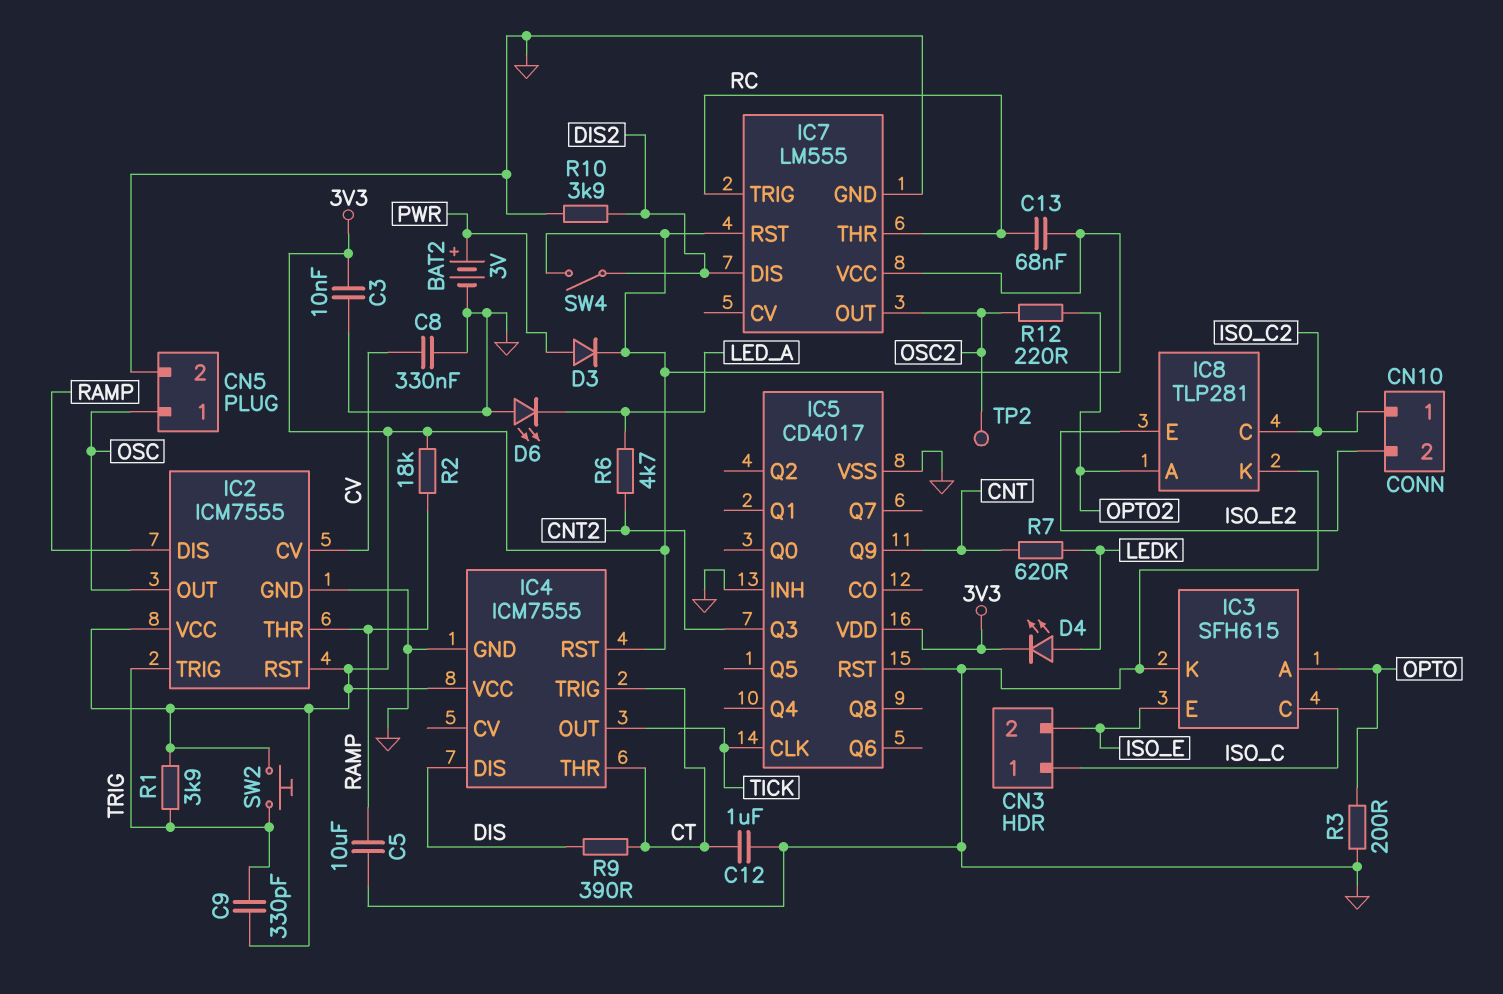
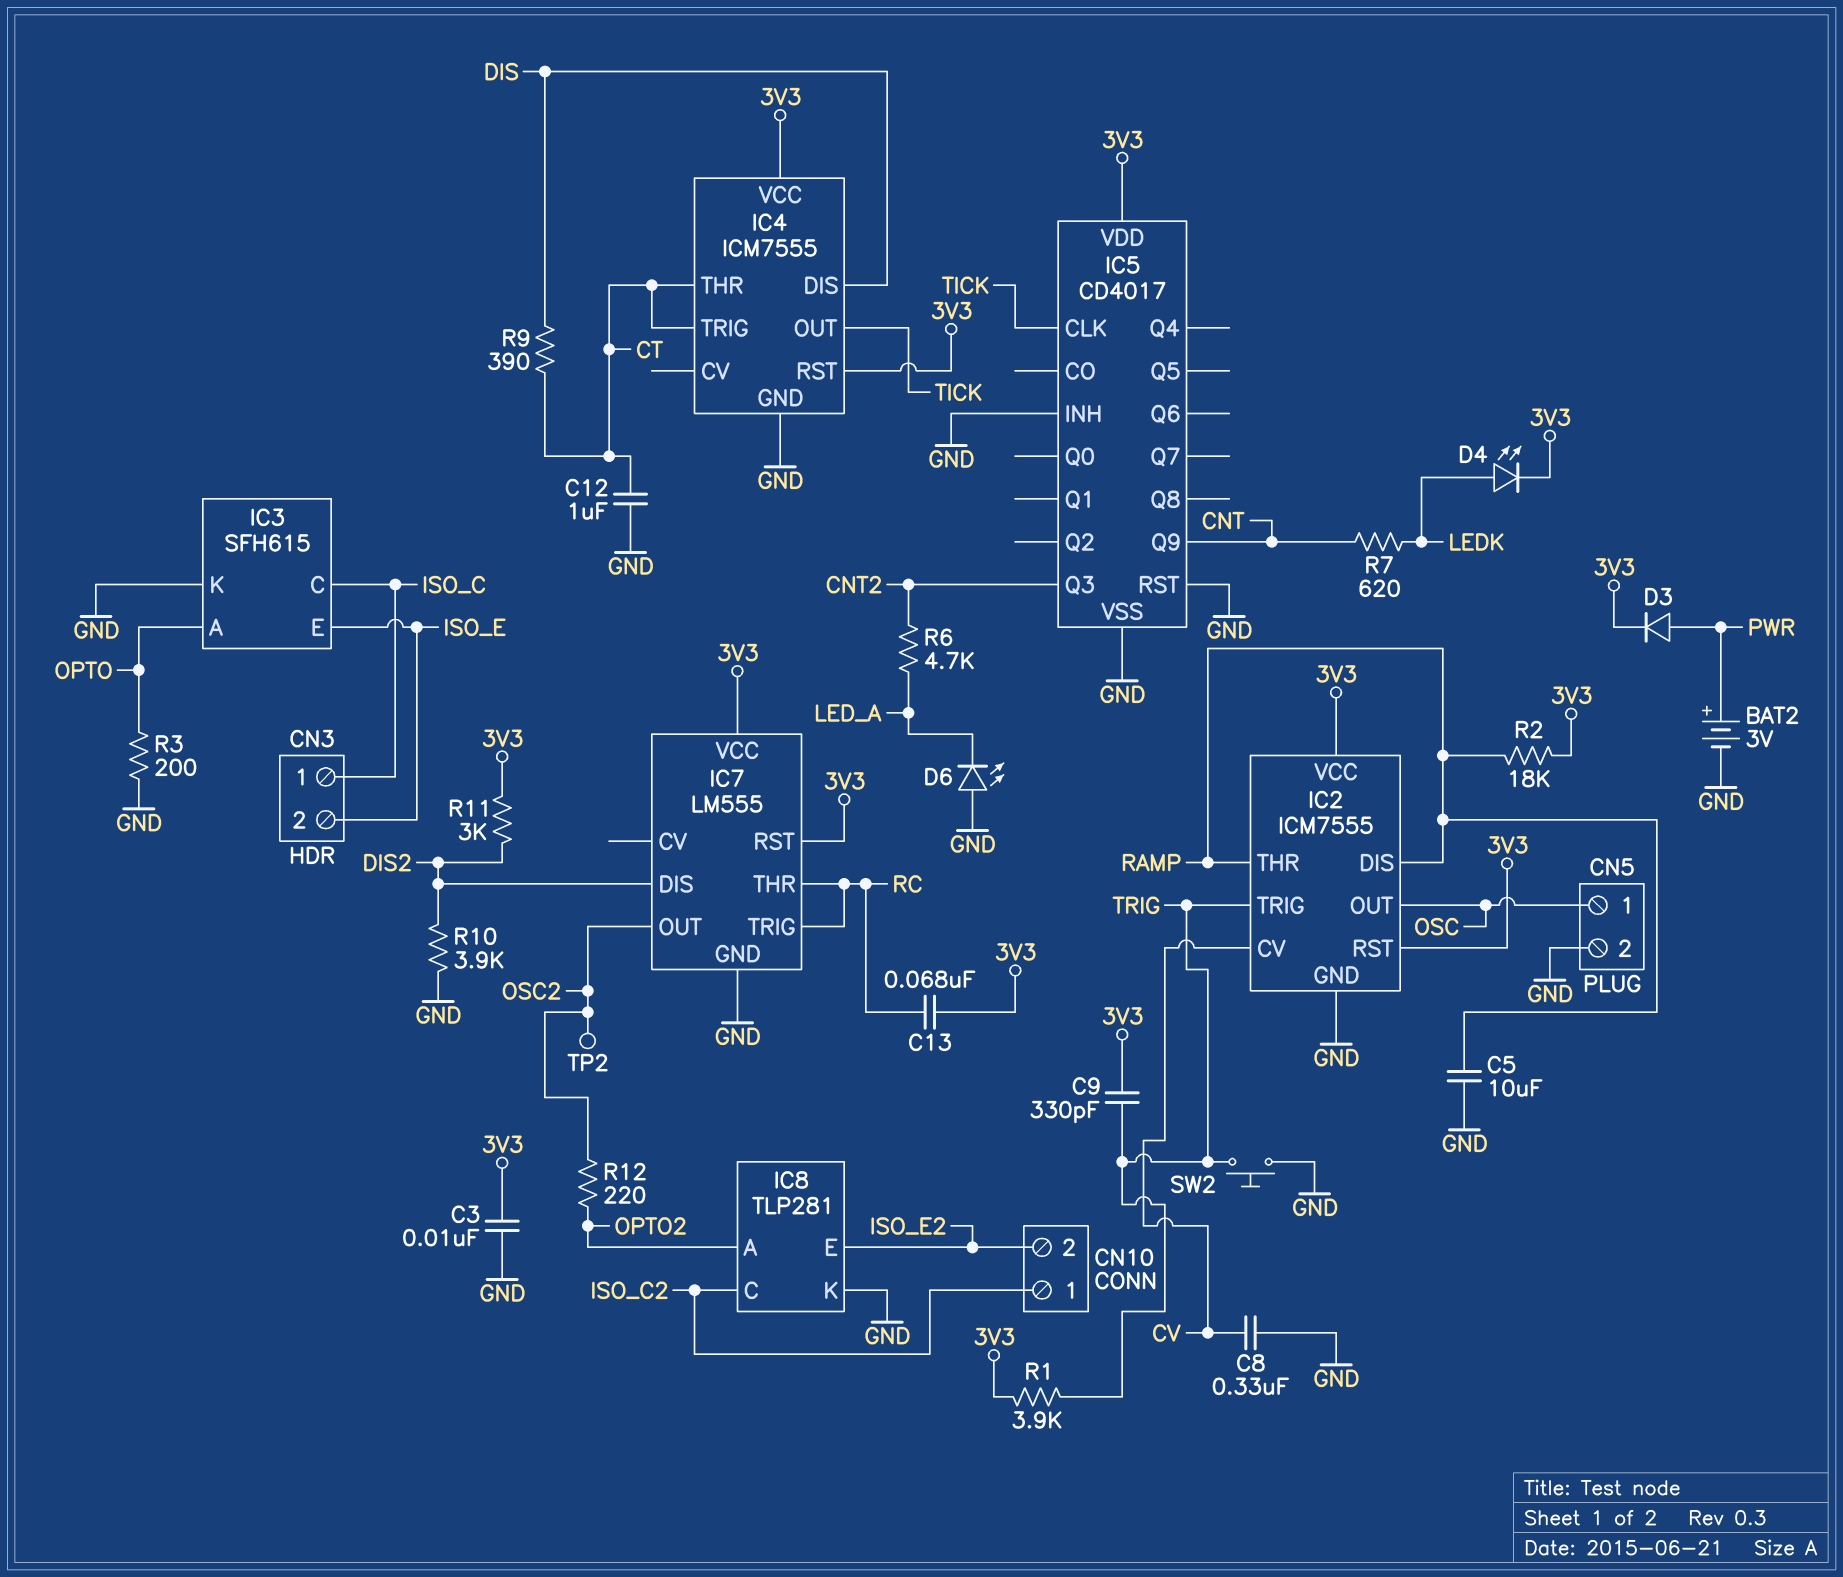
R11: none -> 3k (3V3, DIS2)
SW2: button (3V3, TRIG) -> button (GND, TRIG)
SW4: switch (3V3, DIS2) -> none

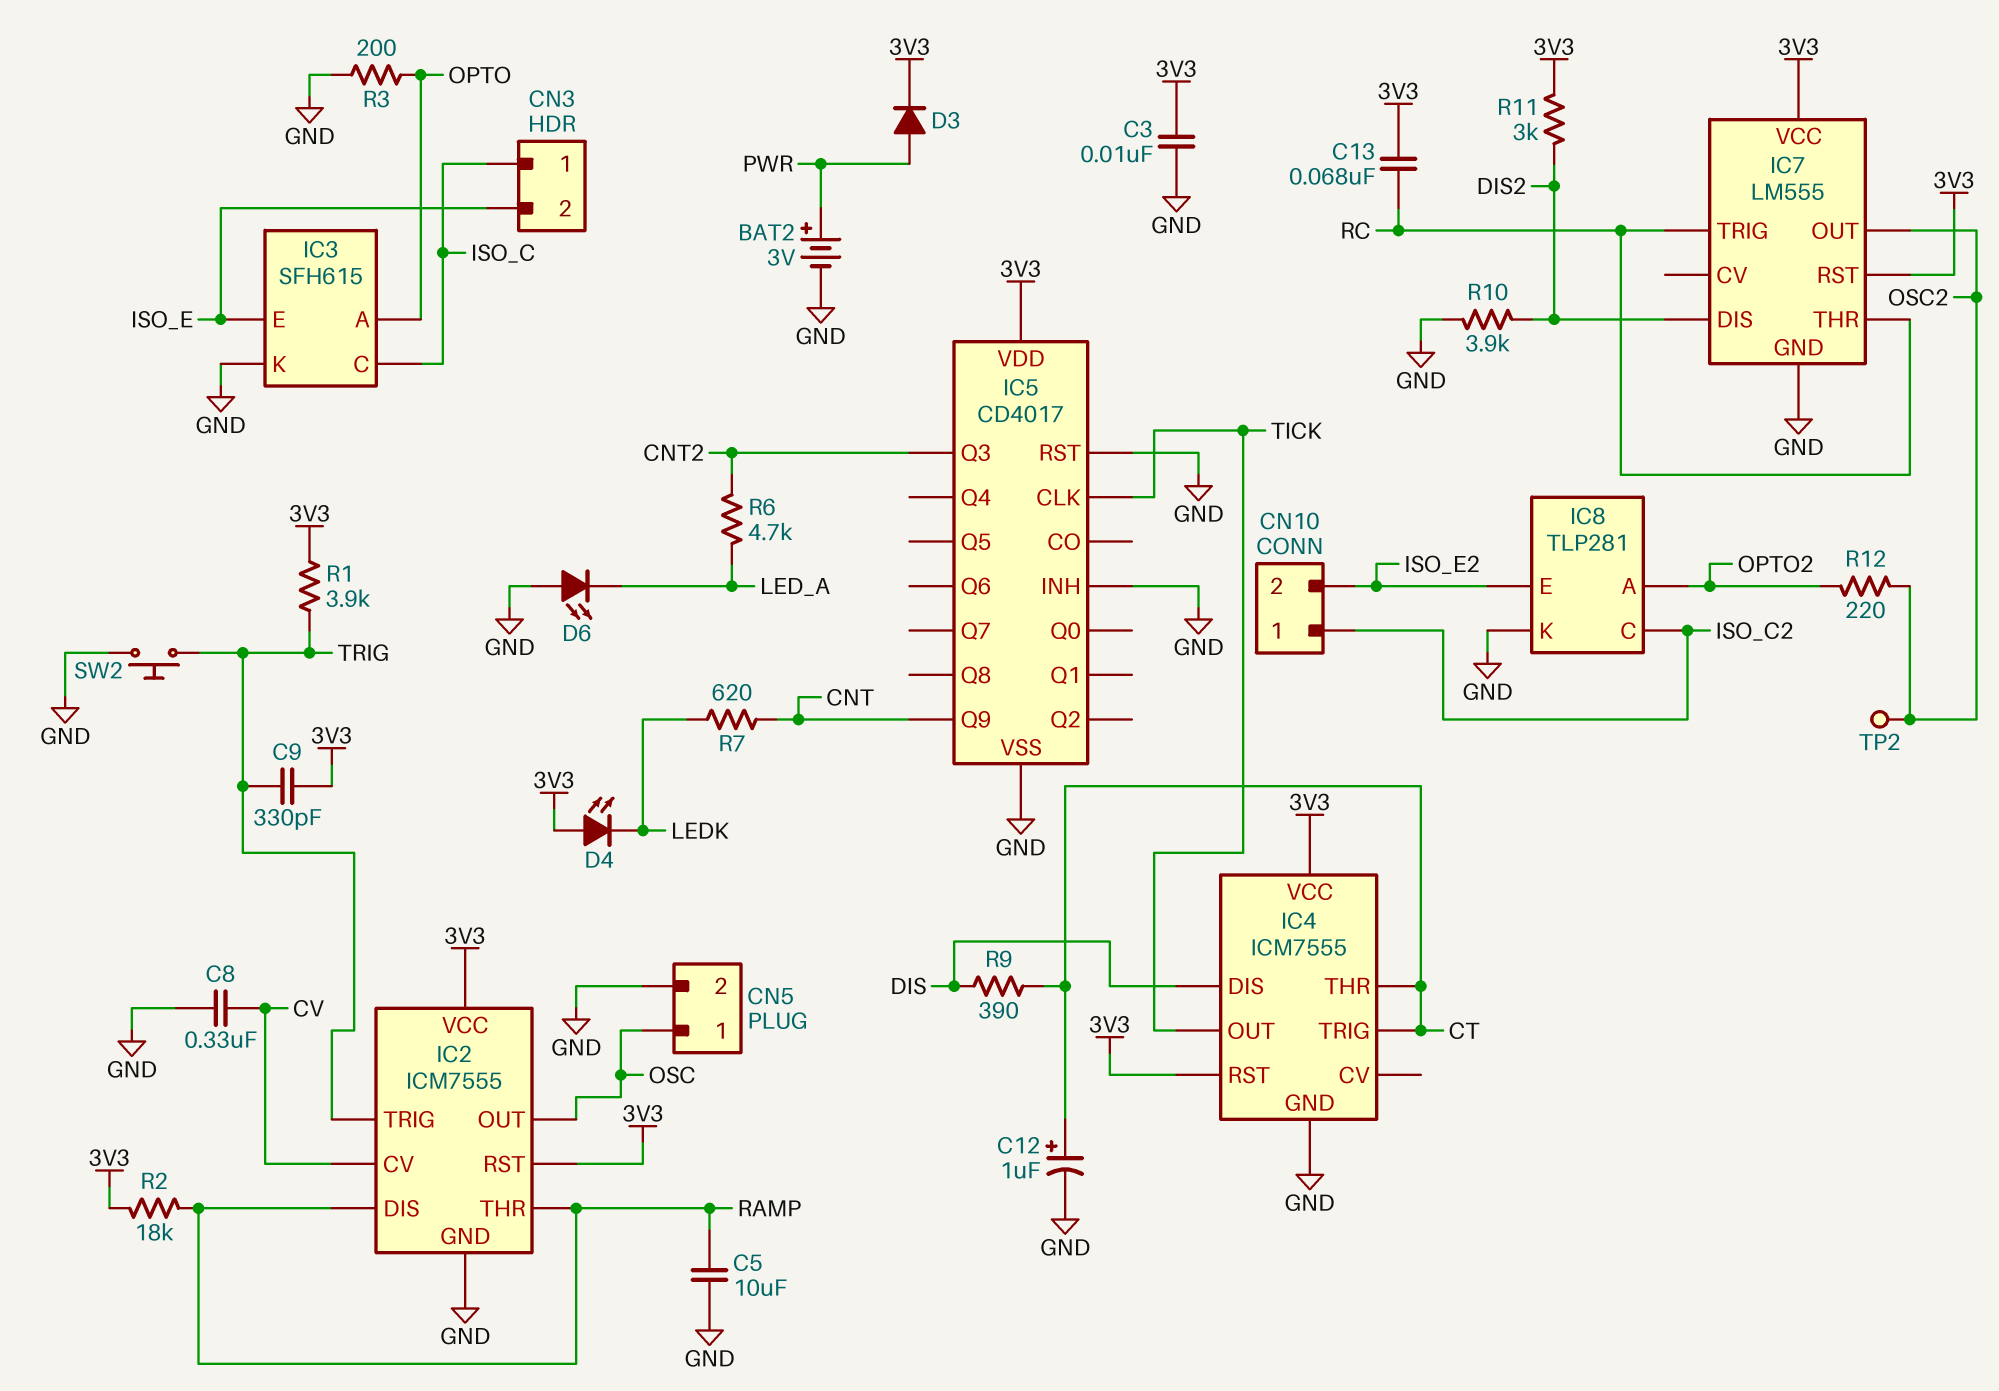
C12: 1uF (CT, GND) -> 1uF (plus CT, minus GND)
D4: LED (A LEDK, K 3V3) -> LED (A 3V3, K LEDK)

